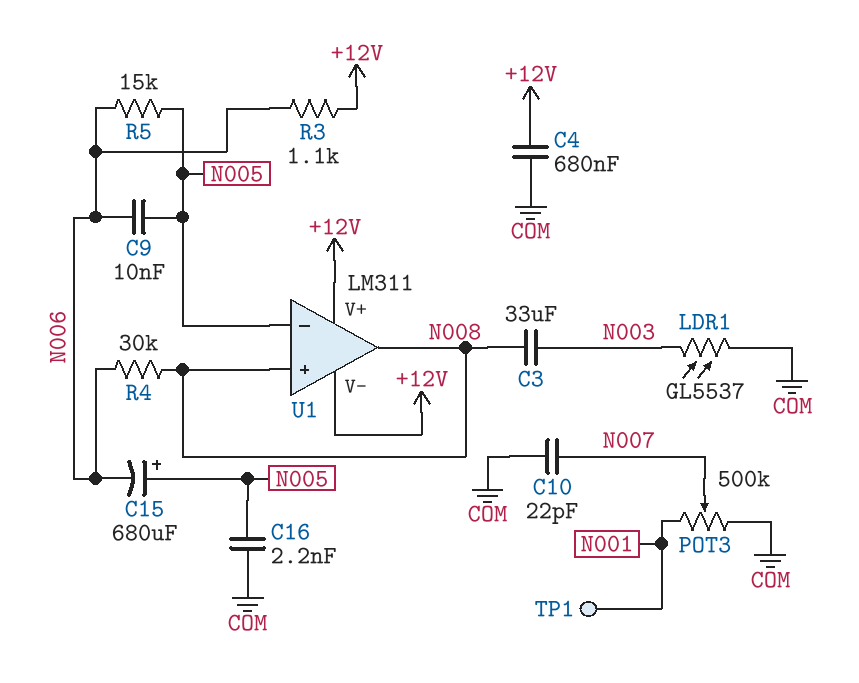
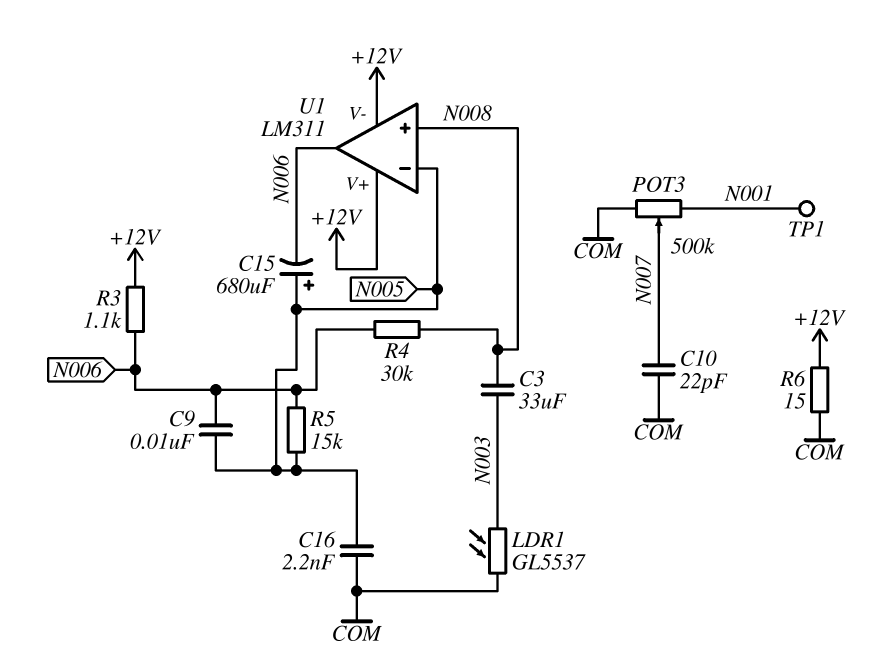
C4: 680nF (+12V, COM) -> none
R6: none -> 15 (+12V, COM)
U1 pin out: N008 -> N006

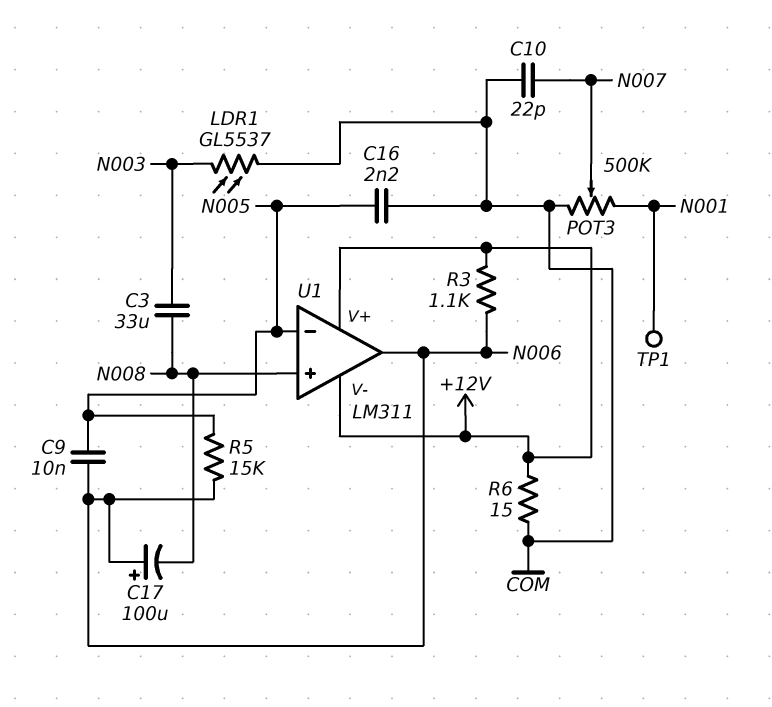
C15: 680uF (plus N005, minus N006) -> none
C17: none -> 100uF (plus N006, minus N008)
R4: 30k (N006, N008) -> none

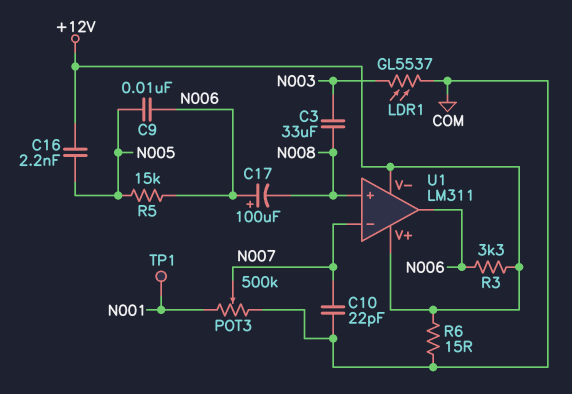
C16: 2.2nF (COM, N005) -> 2.2nF (+12V, N005)
R3: 1.1k (+12V, N006) -> 3.3k (+12V, N006)
U1 pin in-: N005 -> N007

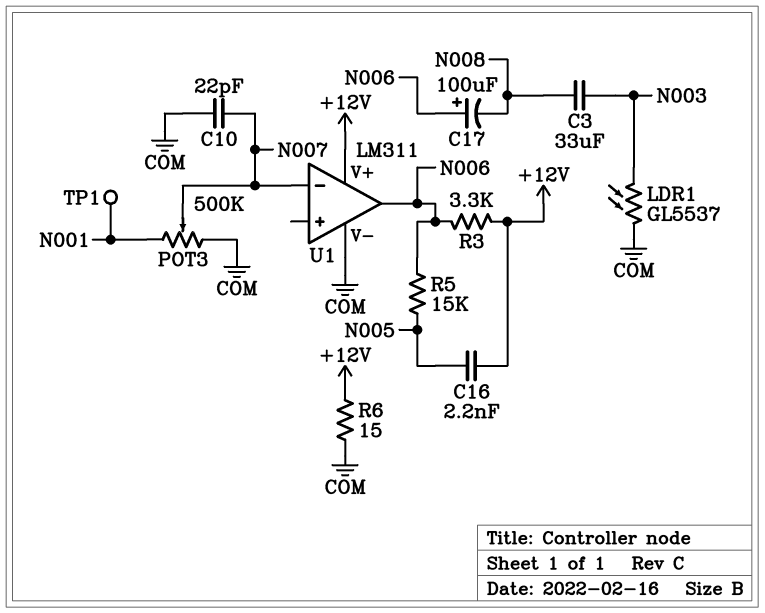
C9: 10nF (N005, N006) -> none
U1 pin V-: +12V -> COM
U1 pin in+: N008 -> none

